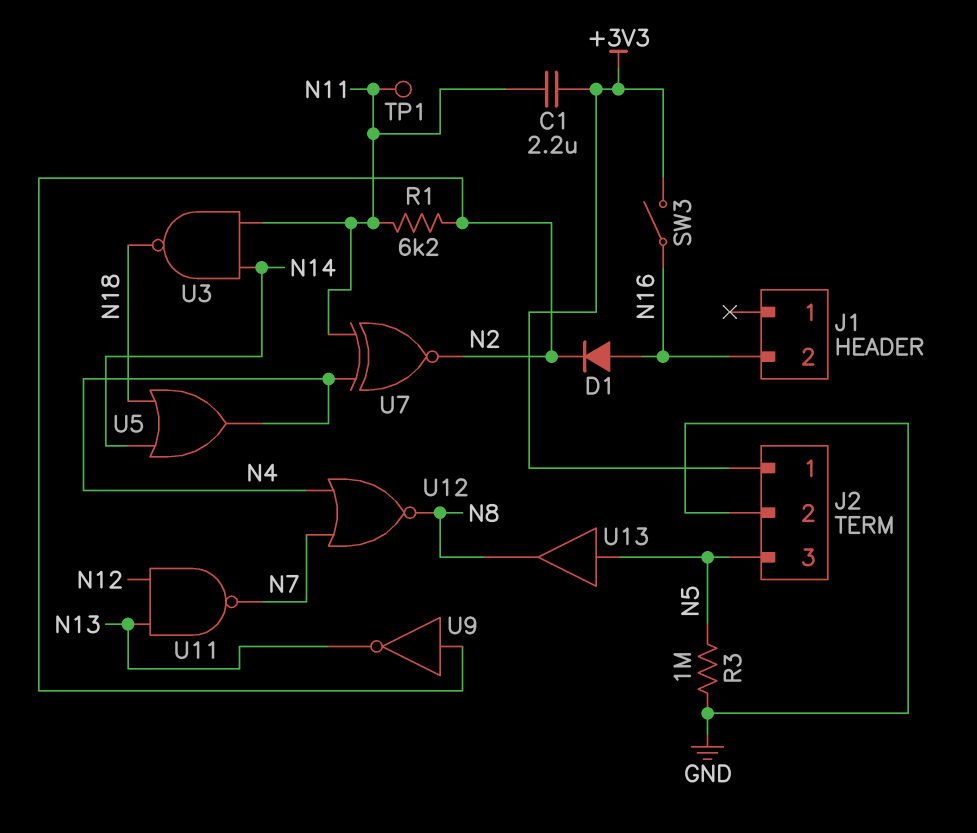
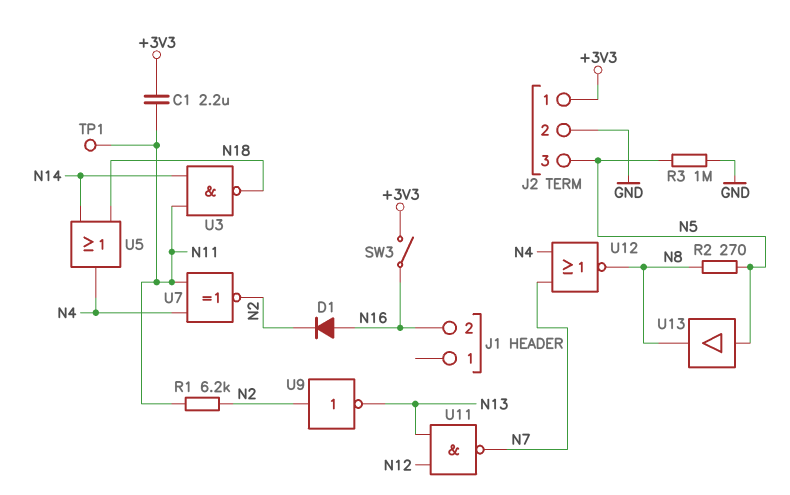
R2: none -> 270 (N5, N8)

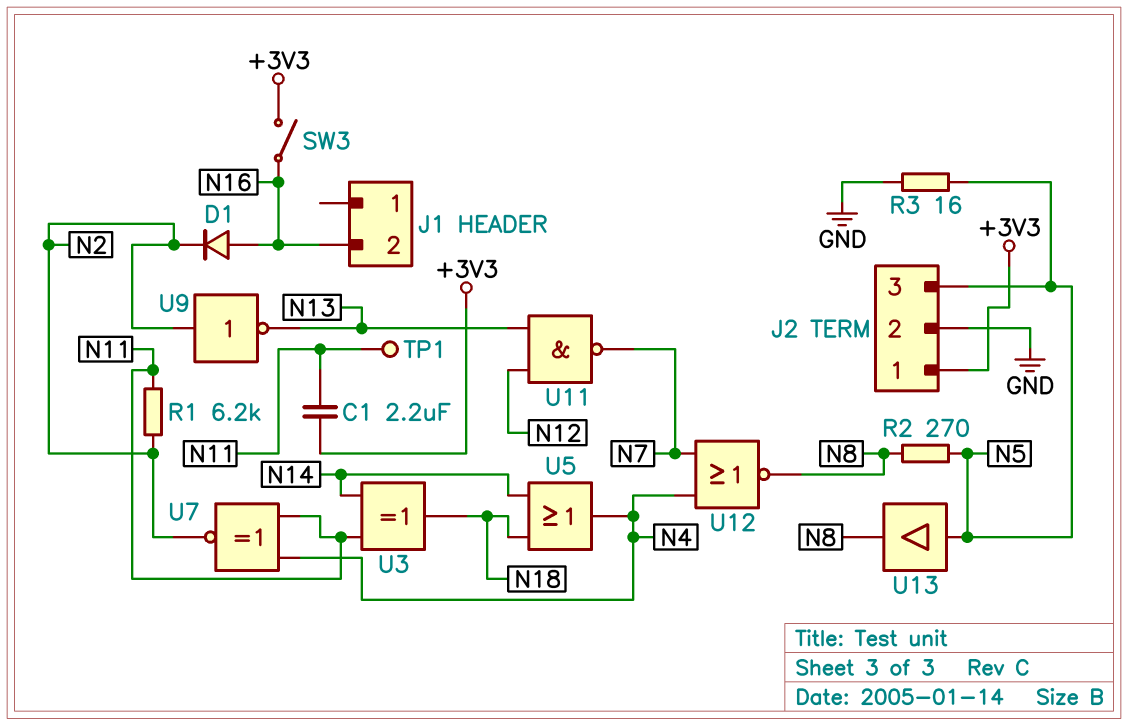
R3: 1M (GND, N5) -> 16 (GND, N5)
U3: NAND (in N11, in N14, out N18) -> XOR (in N11, in N14, out N18)

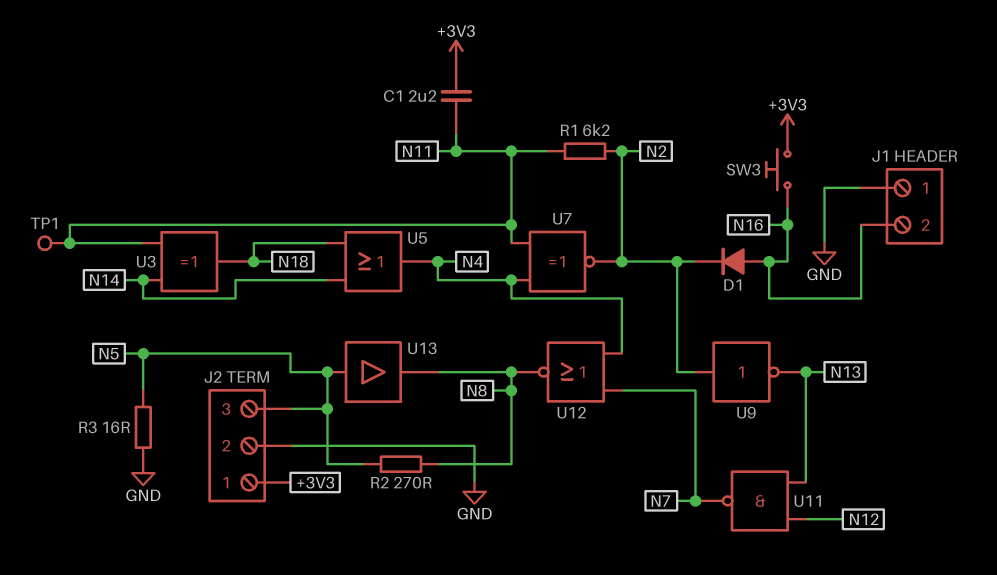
J1 pin 1: none -> GND
SW3: switch (+3V3, N16) -> button (+3V3, N16)

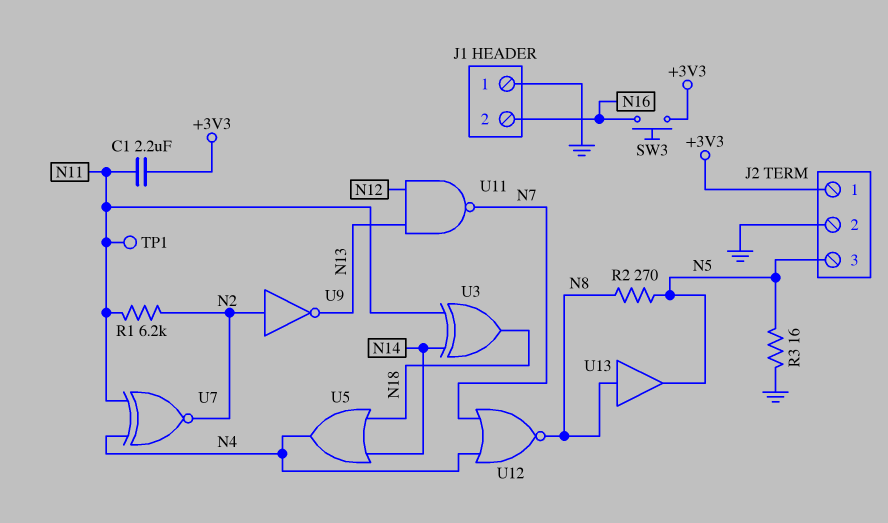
D1: diode (A N16, K N2) -> none
U13: buffer (in N5, out N8) -> buffer (in N8, out N5)

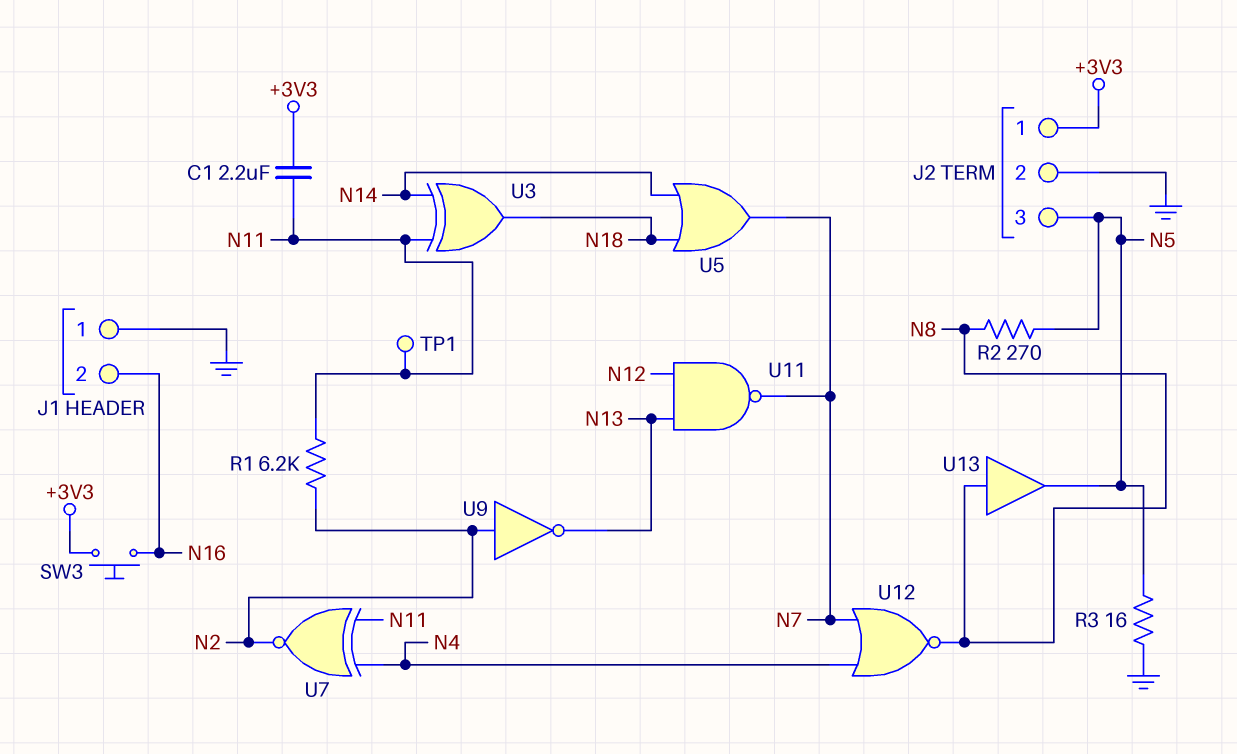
U5: OR (in N14, in N18, out N4) -> OR (in N14, in N18, out N7)

